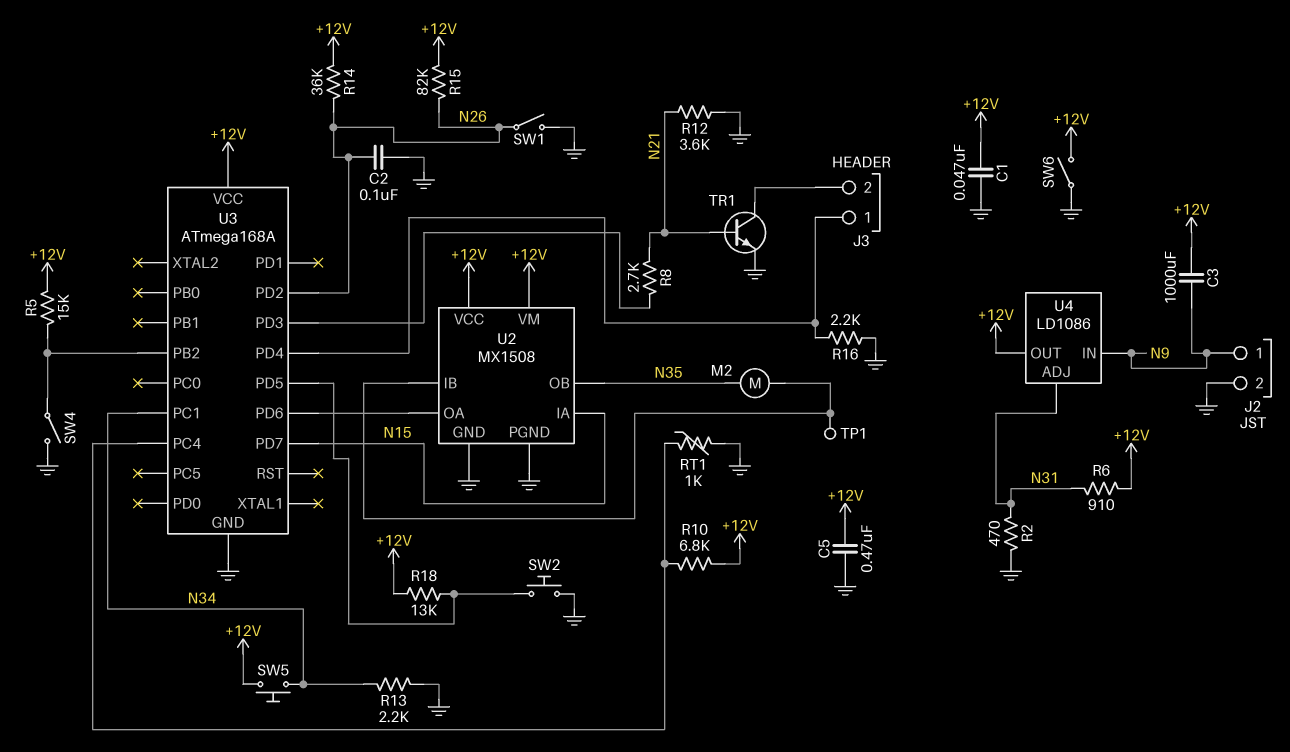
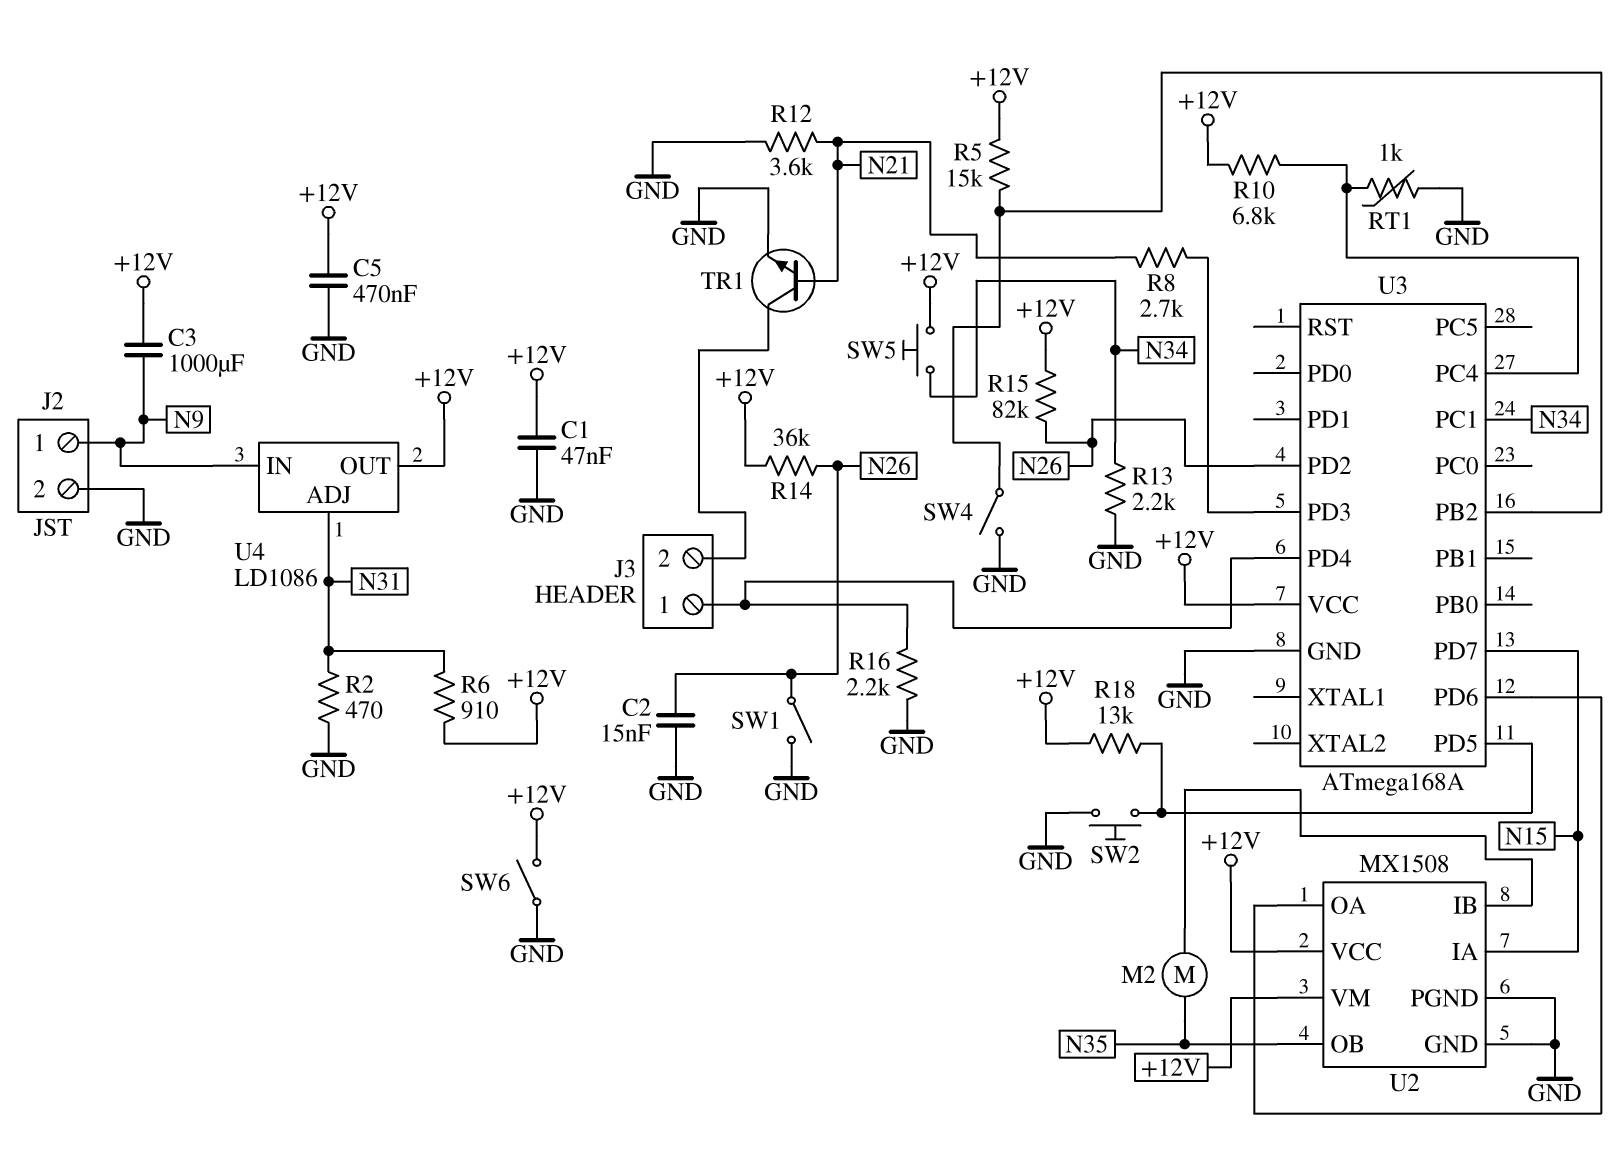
C2: 100nF (GND, N26) -> 15nF (GND, N26)
TP1: test point (U2/IB) -> none

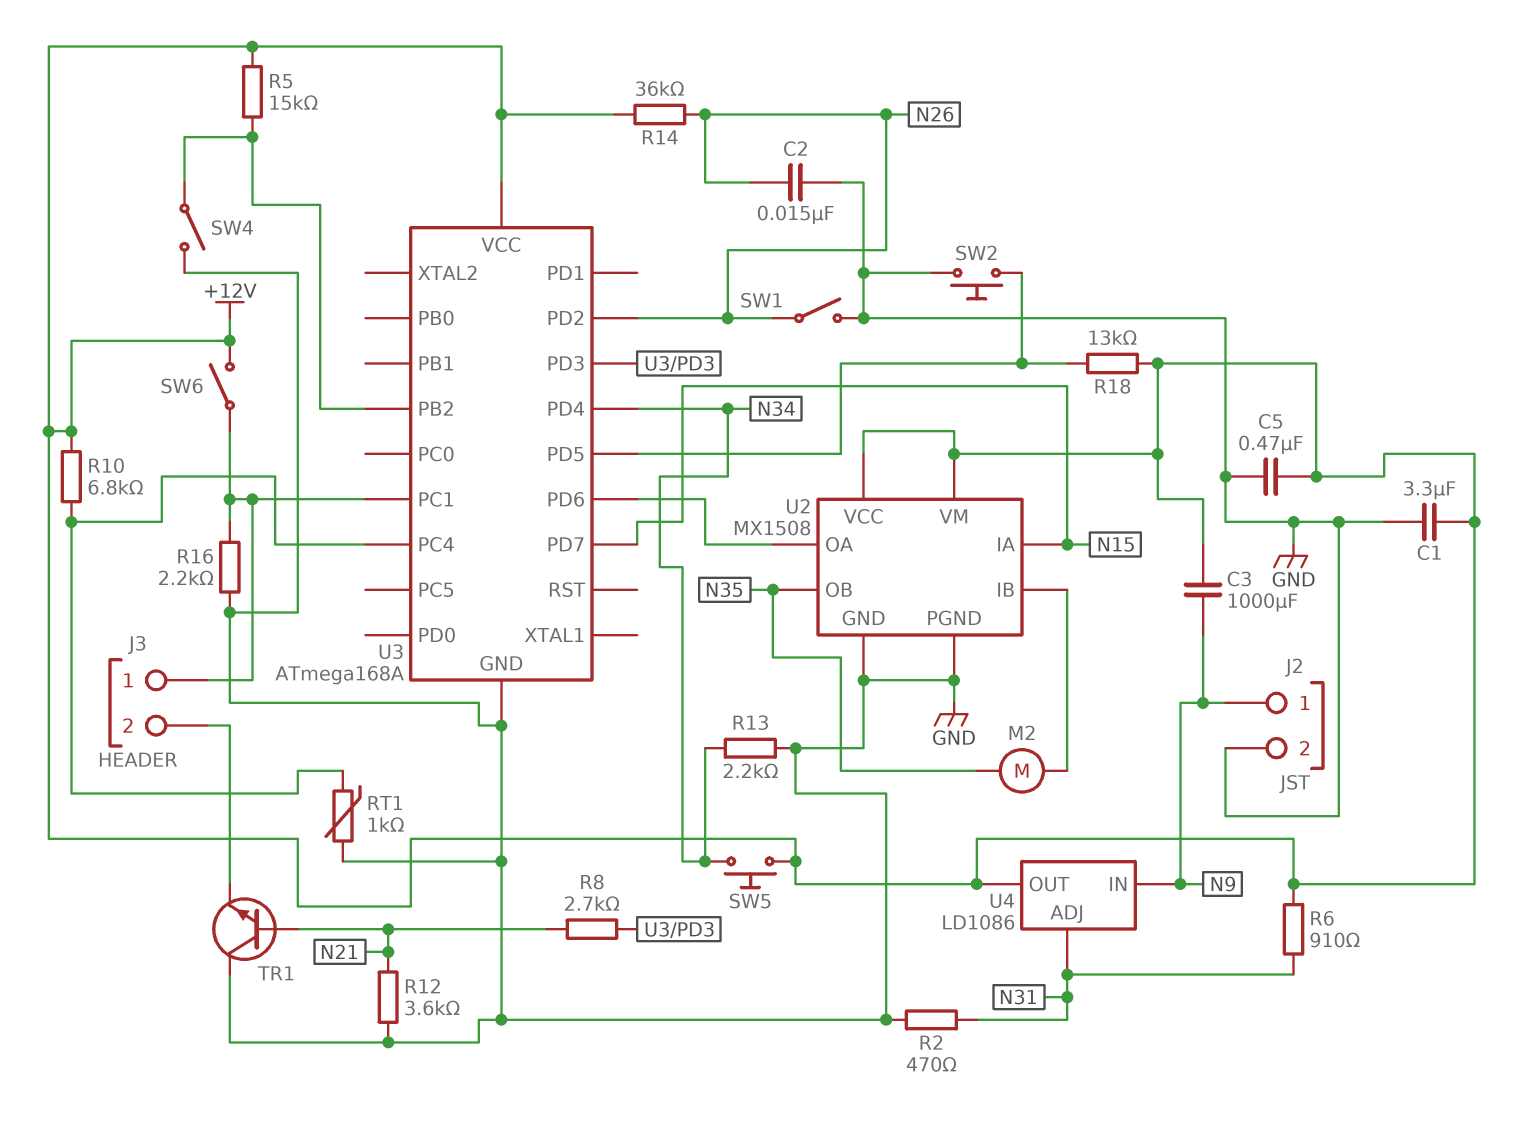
C1: 47nF (+12V, GND) -> 3.3uF (+12V, GND)
R15: 82k (+12V, N26) -> none
SW6: switch (+12V, GND) -> switch (+12V, J3/1)
TR1: NPN (B N21, C J3/2, E GND) -> NPN (B N21, C GND, E J3/2)
U3 pin PC1: N34 -> J3/1
U3 pin PD4: J3/1 -> N34

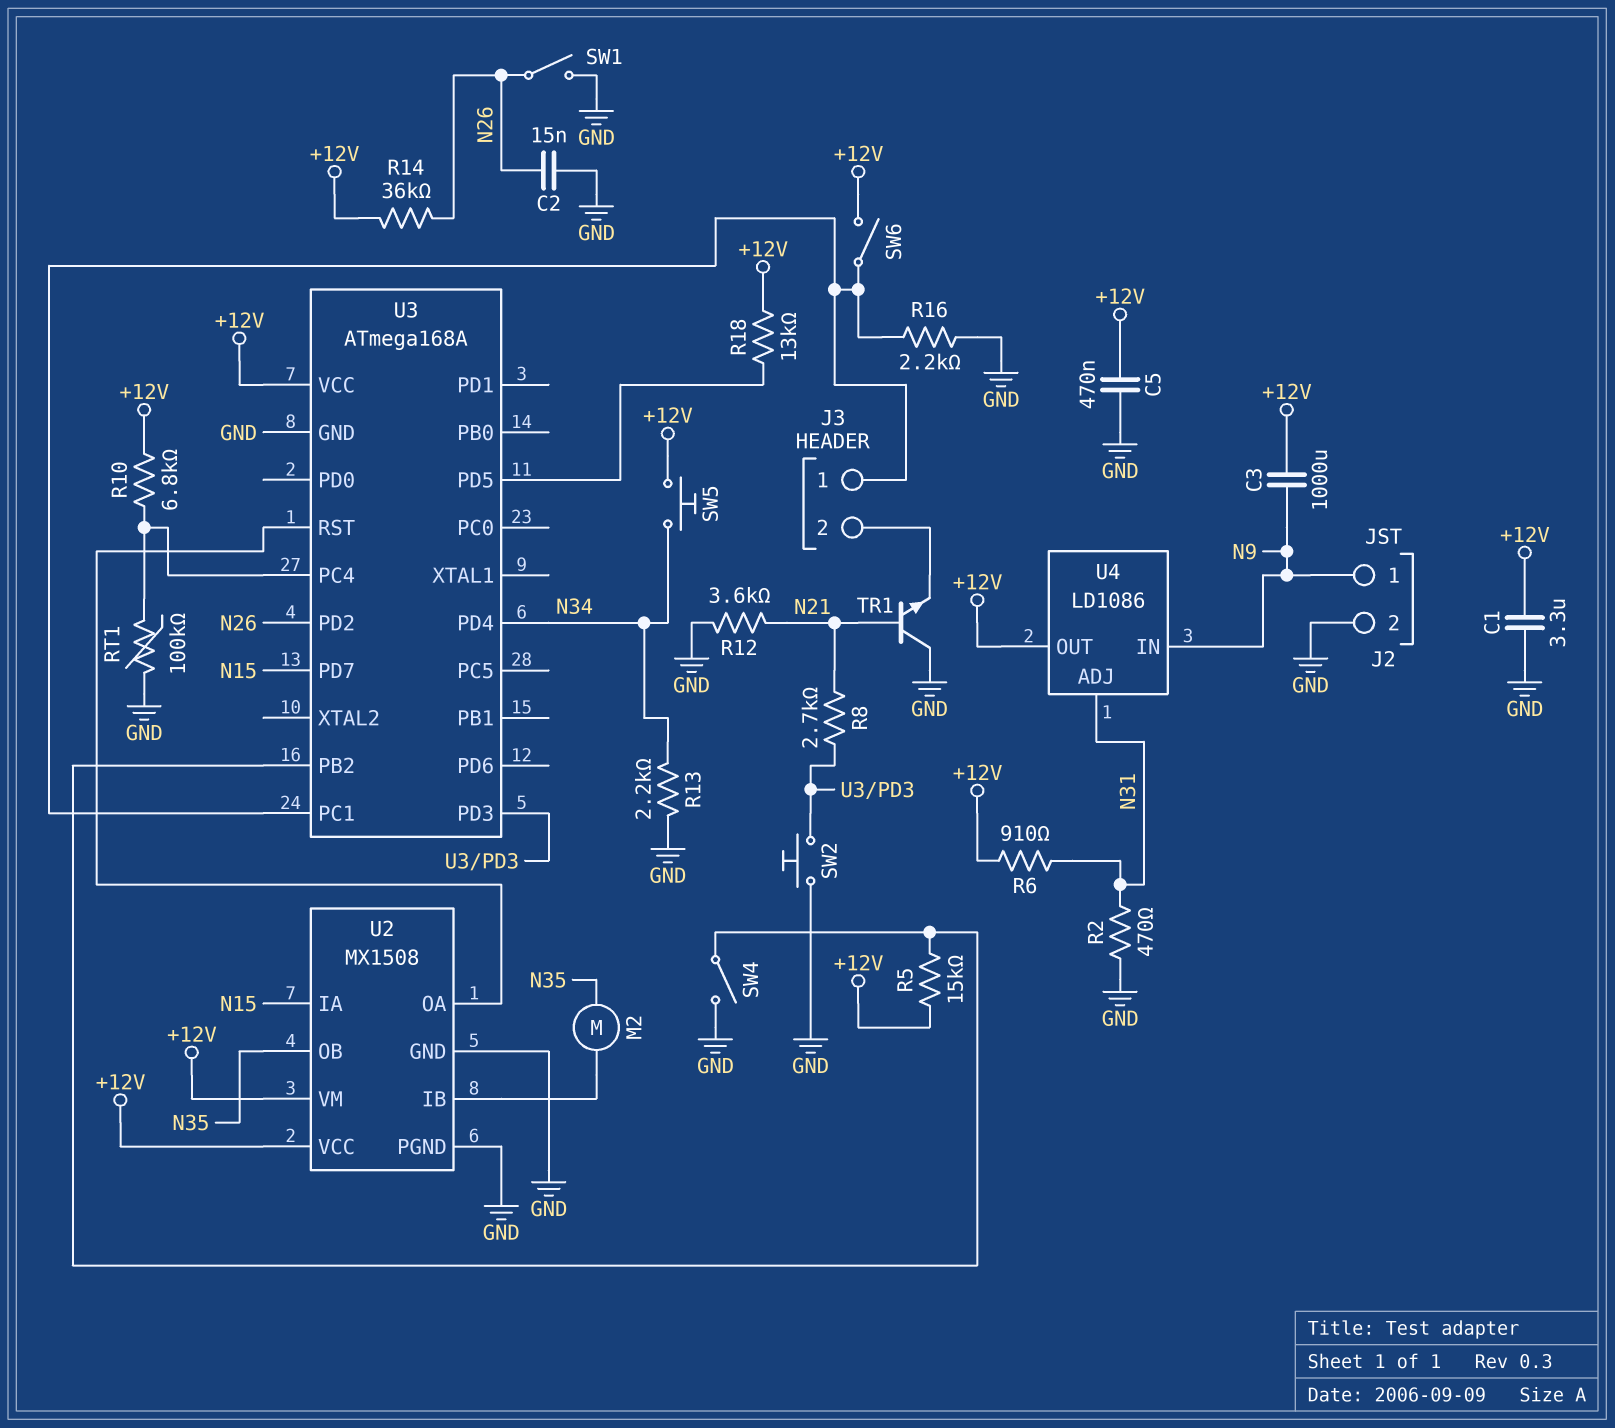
RT1: 1k (GND, U3/PC4) -> 100k (GND, U3/PC4)
SW2: button (GND, U3/PD5) -> button (GND, U3/PD3)
U3 pin PD6: U2/OA -> none
U3 pin RST: none -> U2/OA

